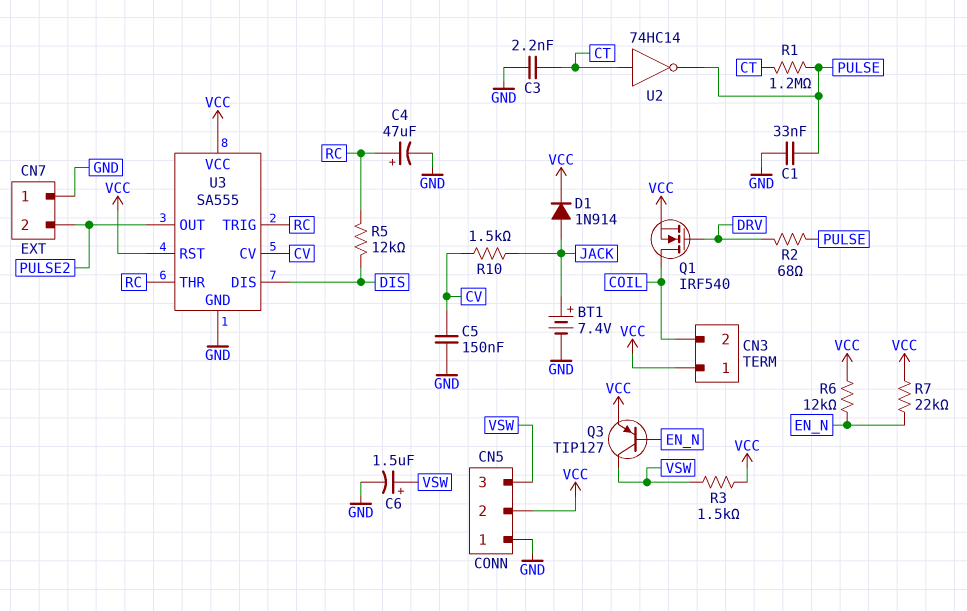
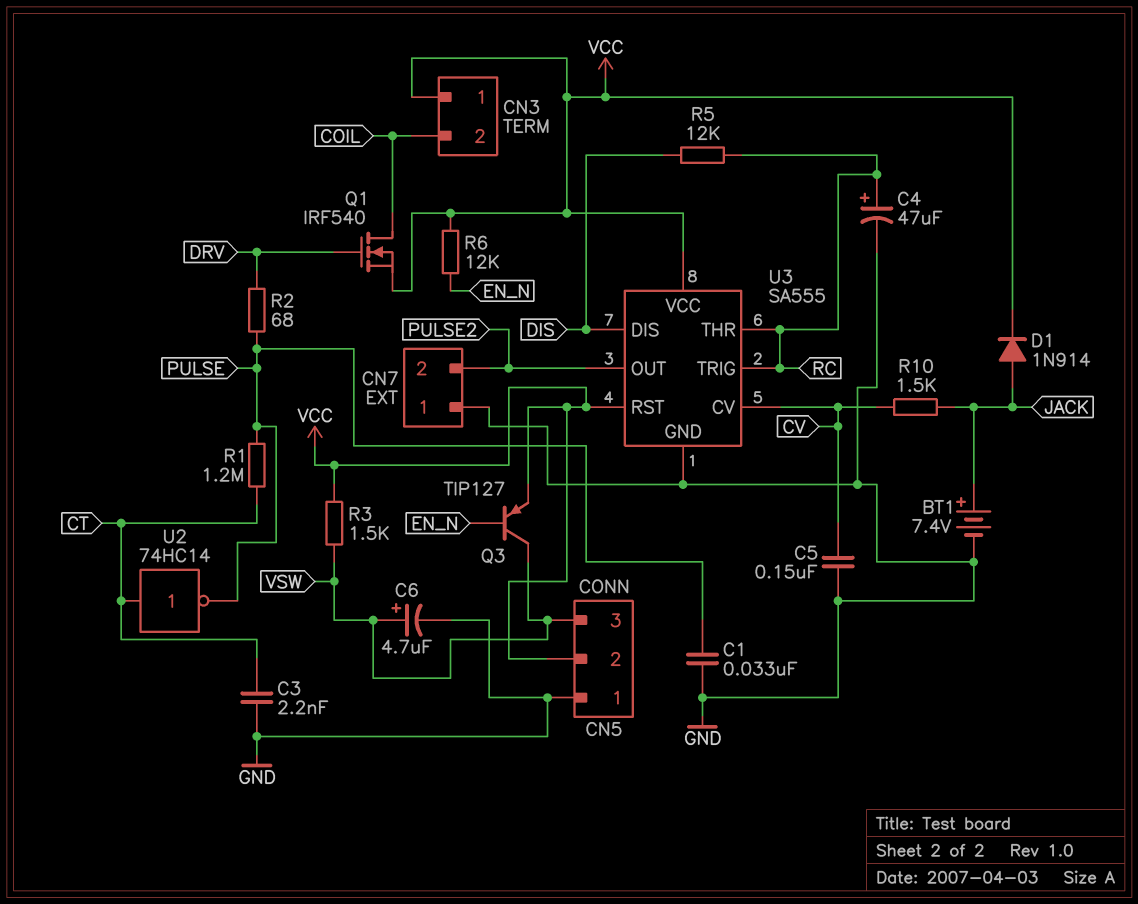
C6: 1.5uF (plus VSW, minus GND) -> 4.7uF (plus VSW, minus GND)
R7: 22k (EN_N, VCC) -> none

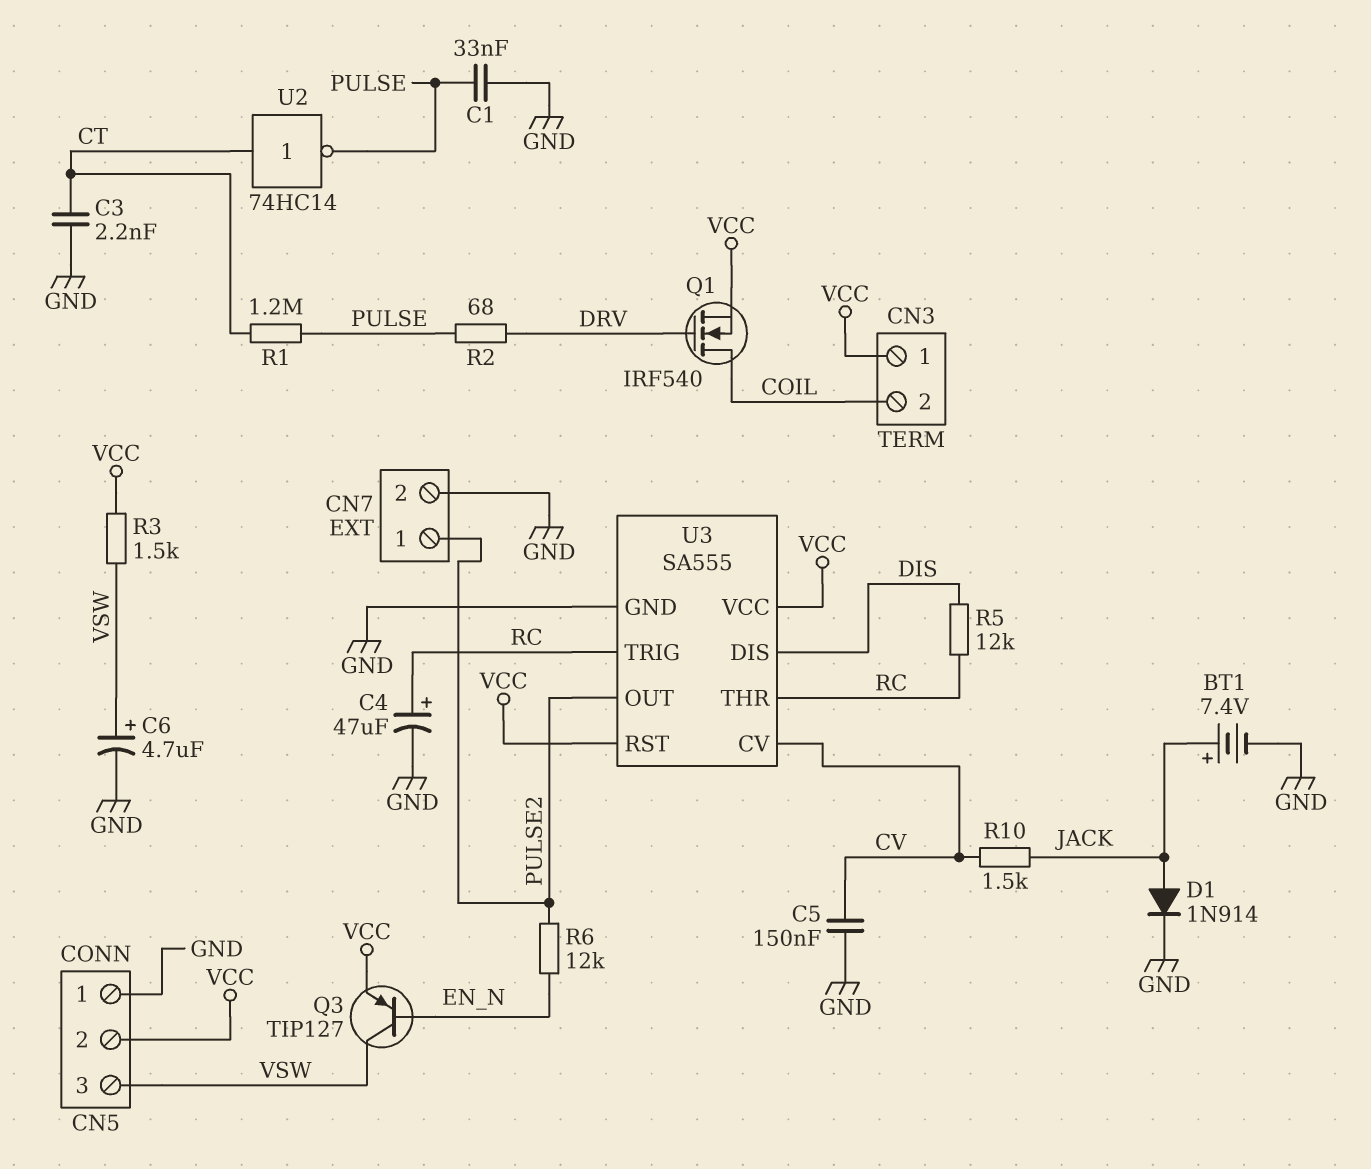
CN7 pin 1: GND -> PULSE2
CN7 pin 2: PULSE2 -> GND
D1: diode 1N914 (A JACK, K VCC) -> diode 1N914 (A JACK, K GND)
R6: 12k (EN_N, VCC) -> 12k (EN_N, PULSE2)

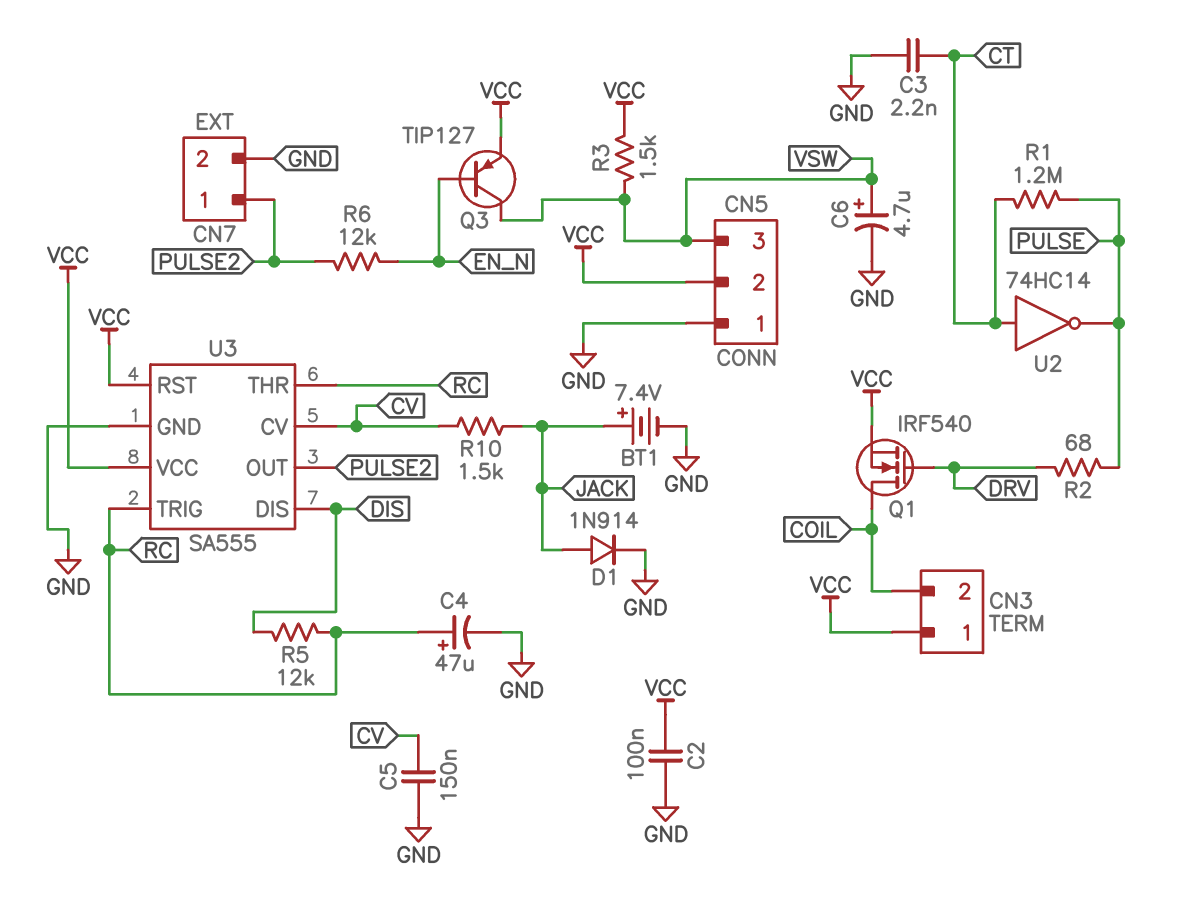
C1: 33nF (GND, PULSE) -> none
C2: none -> 100nF (GND, VCC)

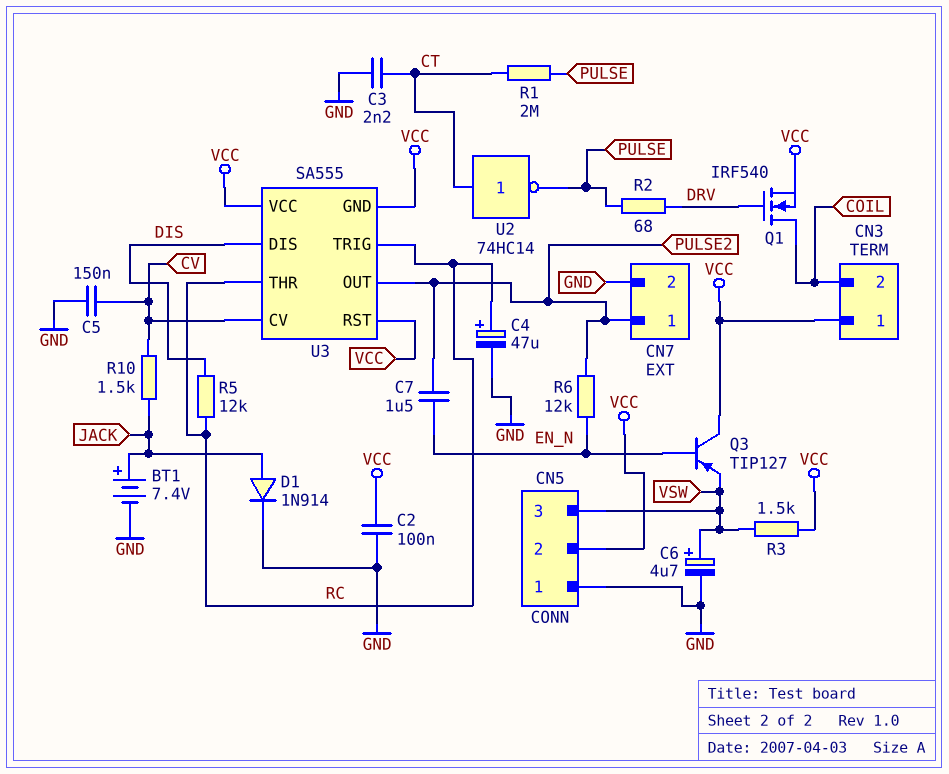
C7: none -> 1.5uF (EN_N, PULSE2)
Q3: PNP TIP127 (B EN_N, C VSW, E VCC) -> PNP TIP127 (B EN_N, C VCC, E VSW)
R1: 1.2M (CT, PULSE) -> 2M (CT, PULSE)
U3 pin GND: GND -> VCC

